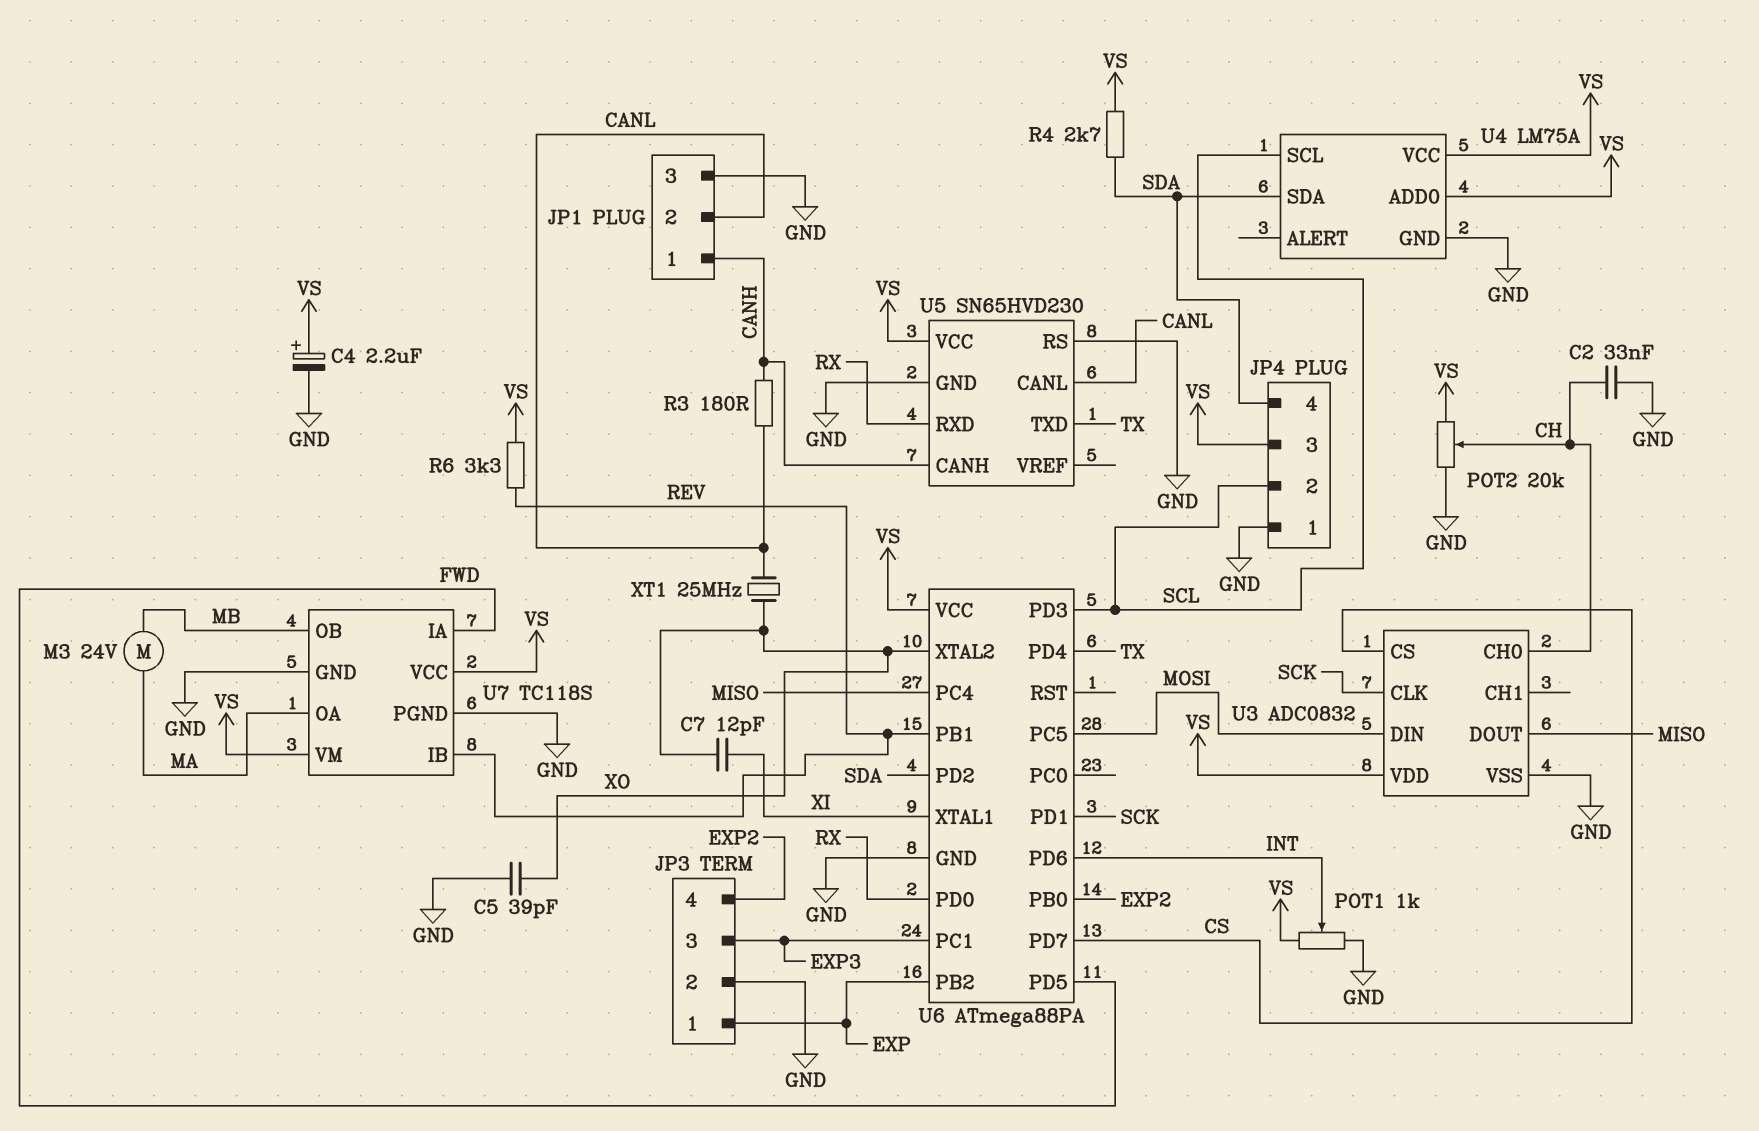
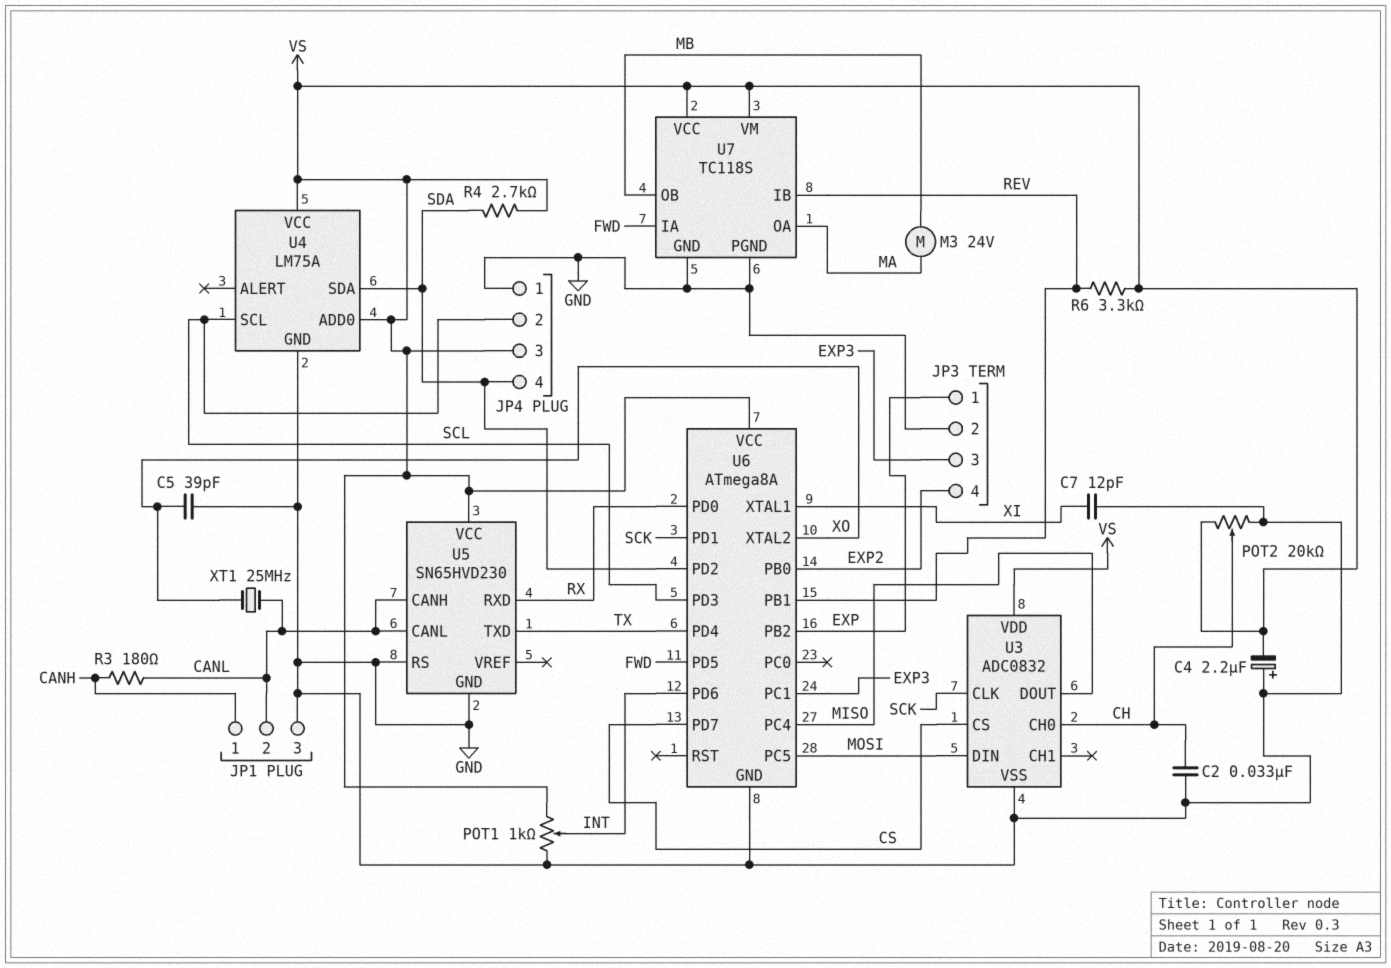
C4: 2.2uF (plus VS, minus GND) -> 2.2uF (plus GND, minus VS)
C7: 12pF (XI, XO) -> 12pF (GND, XI)
U5 pin CANH: CANH -> CANL
U6: ATmega88PA -> ATmega8A

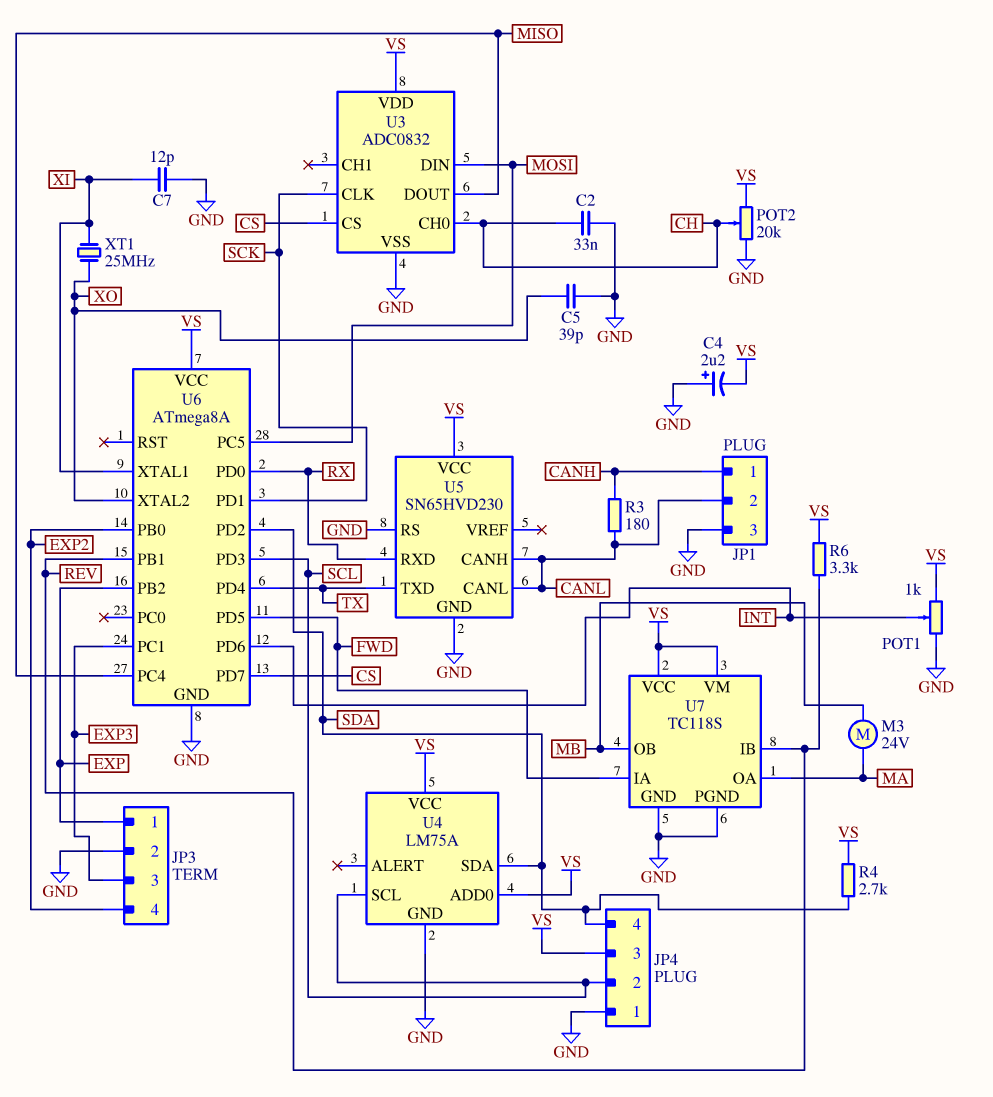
XT1: 25MHz (CANL, XO) -> 25MHz (XI, XO)

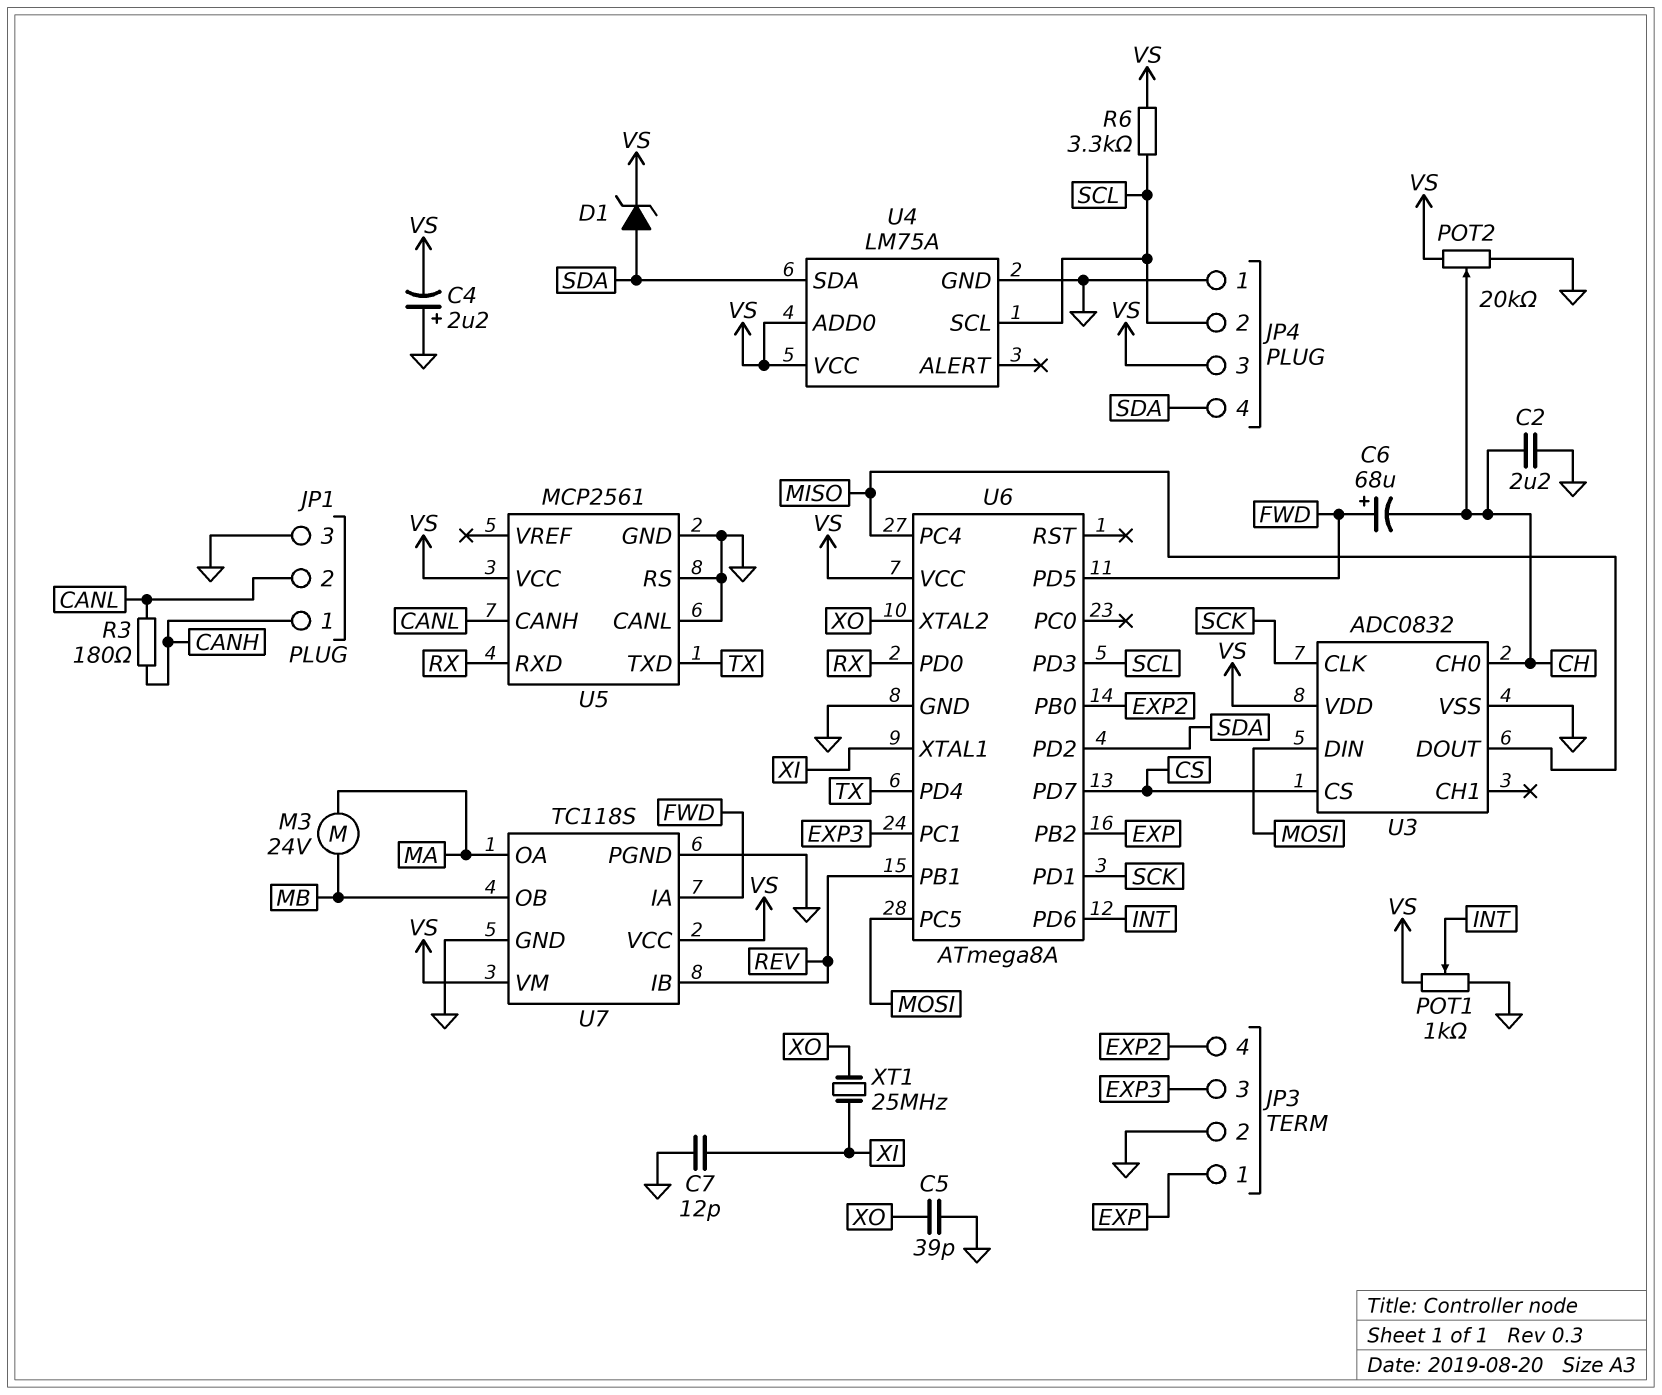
C2: 33nF (CH, GND) -> 2.2uF (CH, GND)
C6: none -> 68uF (plus FWD, minus CH)
D1: none -> zener (A SDA, K VS)
R4: 2.7k (SDA, VS) -> none
R6: 3.3k (REV, VS) -> 3.3k (SCL, VS)
U5: SN65HVD230 -> MCP2561
U5 pin CANL: CANL -> GND

